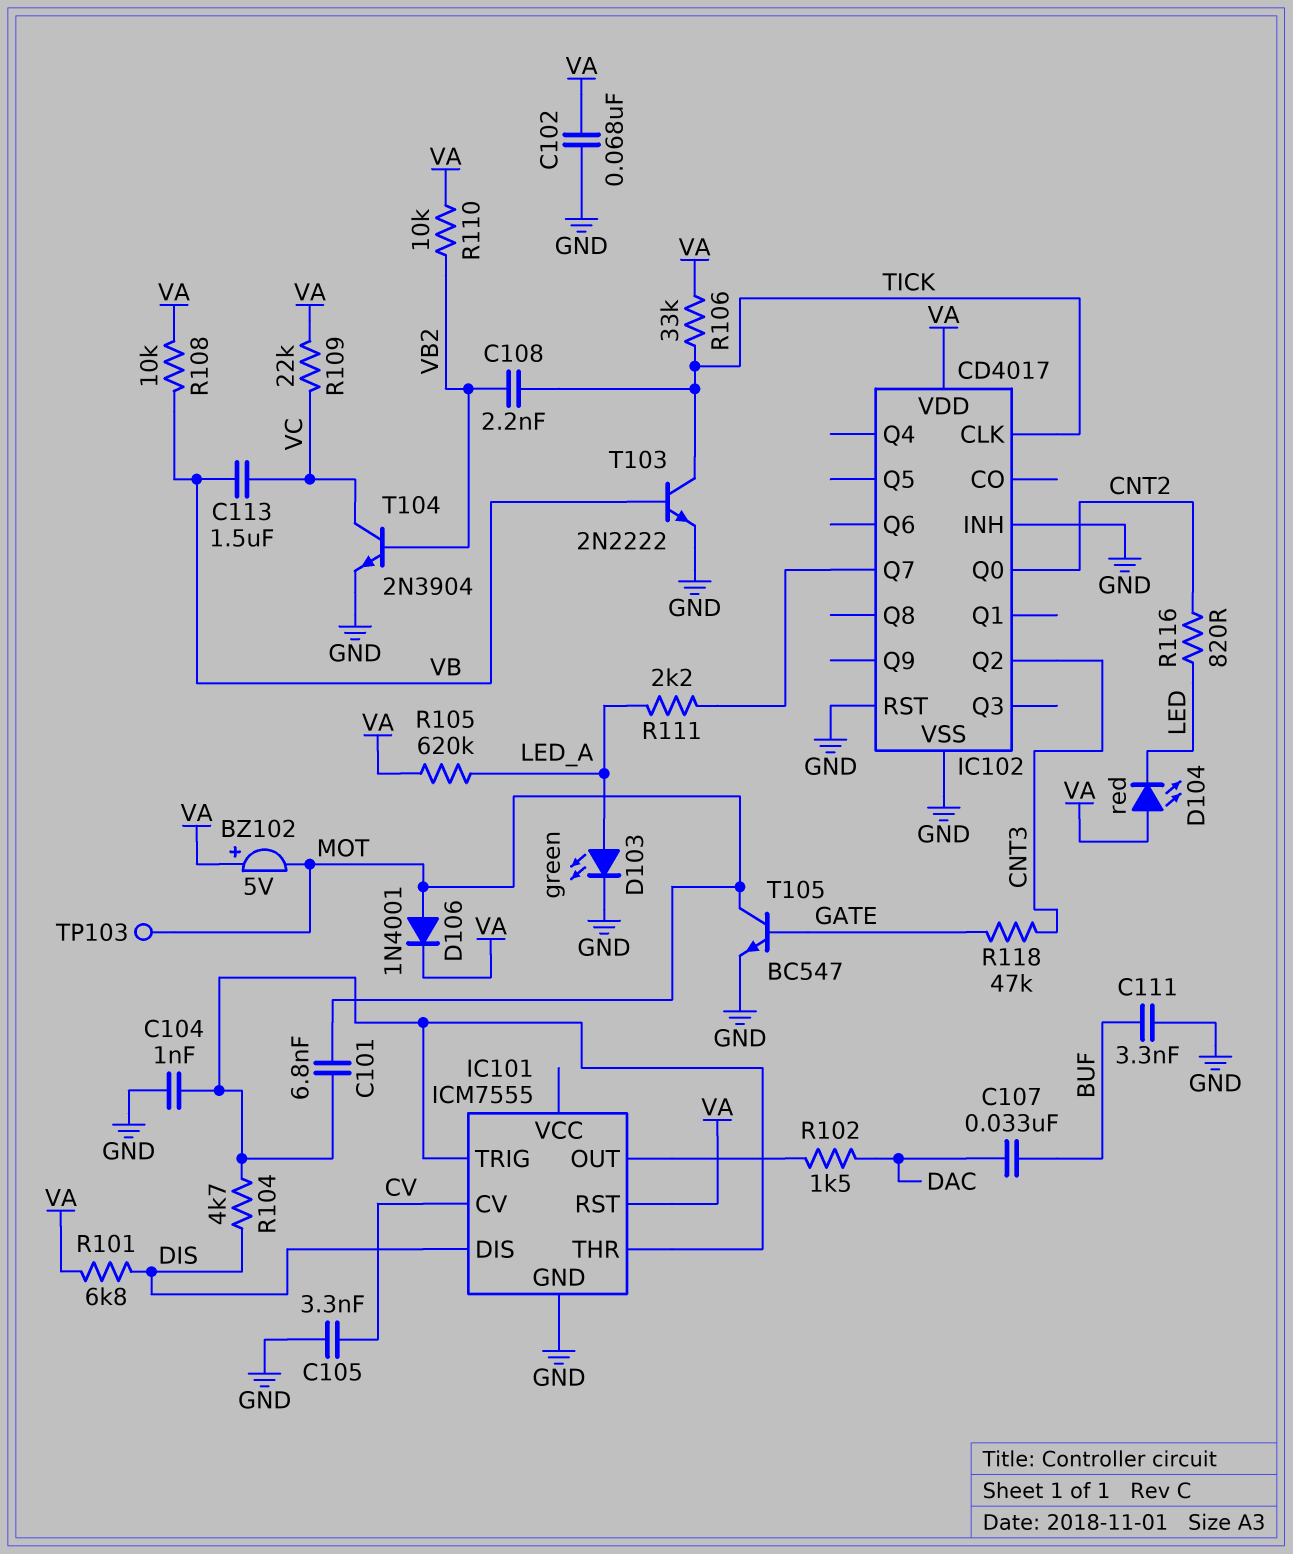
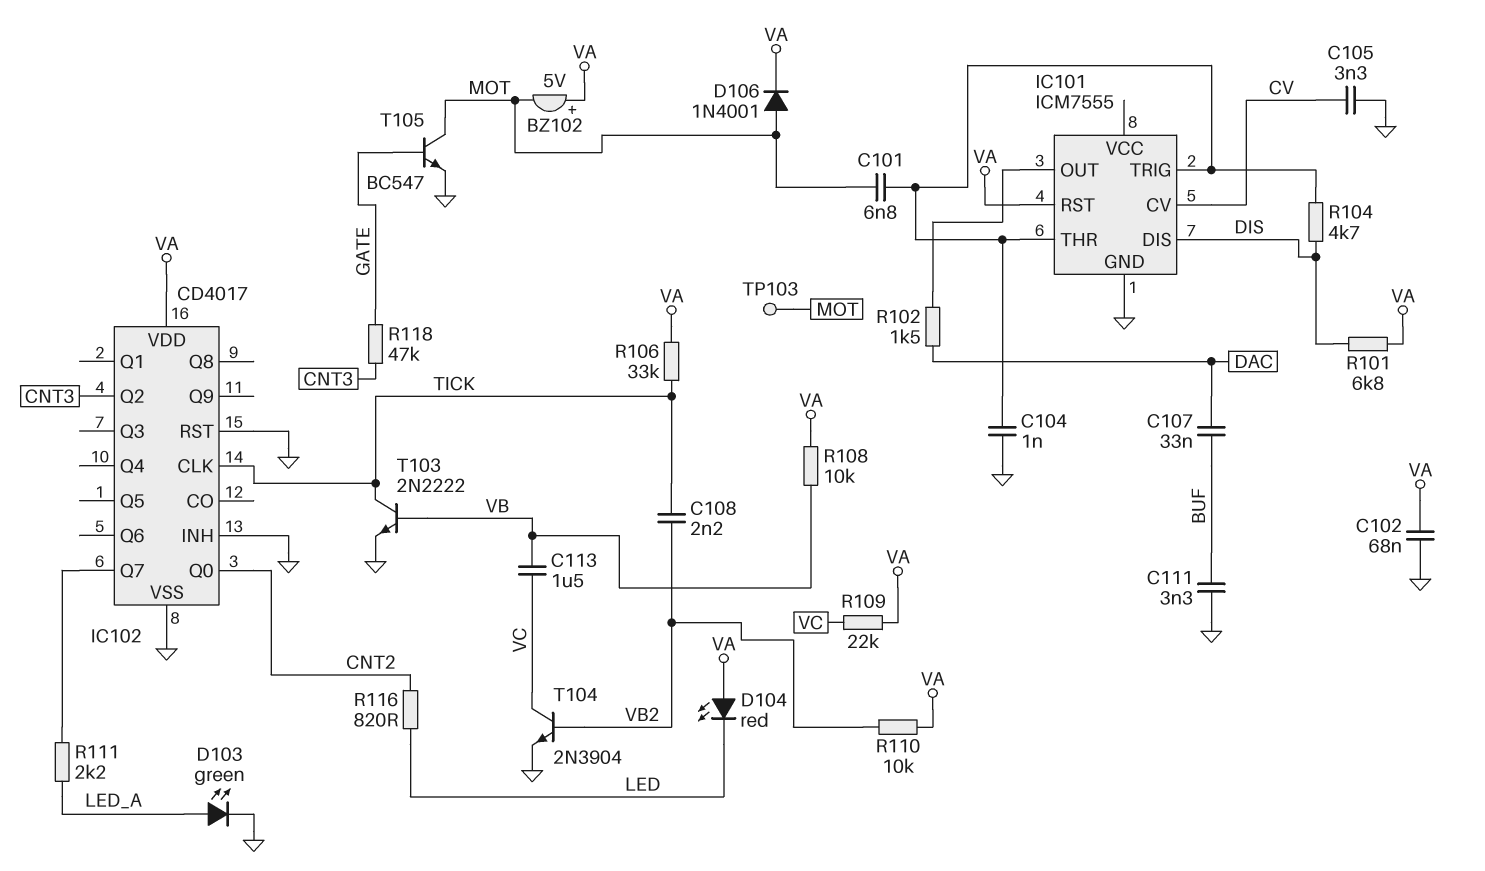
R105: 620k (LED_A, VA) -> none

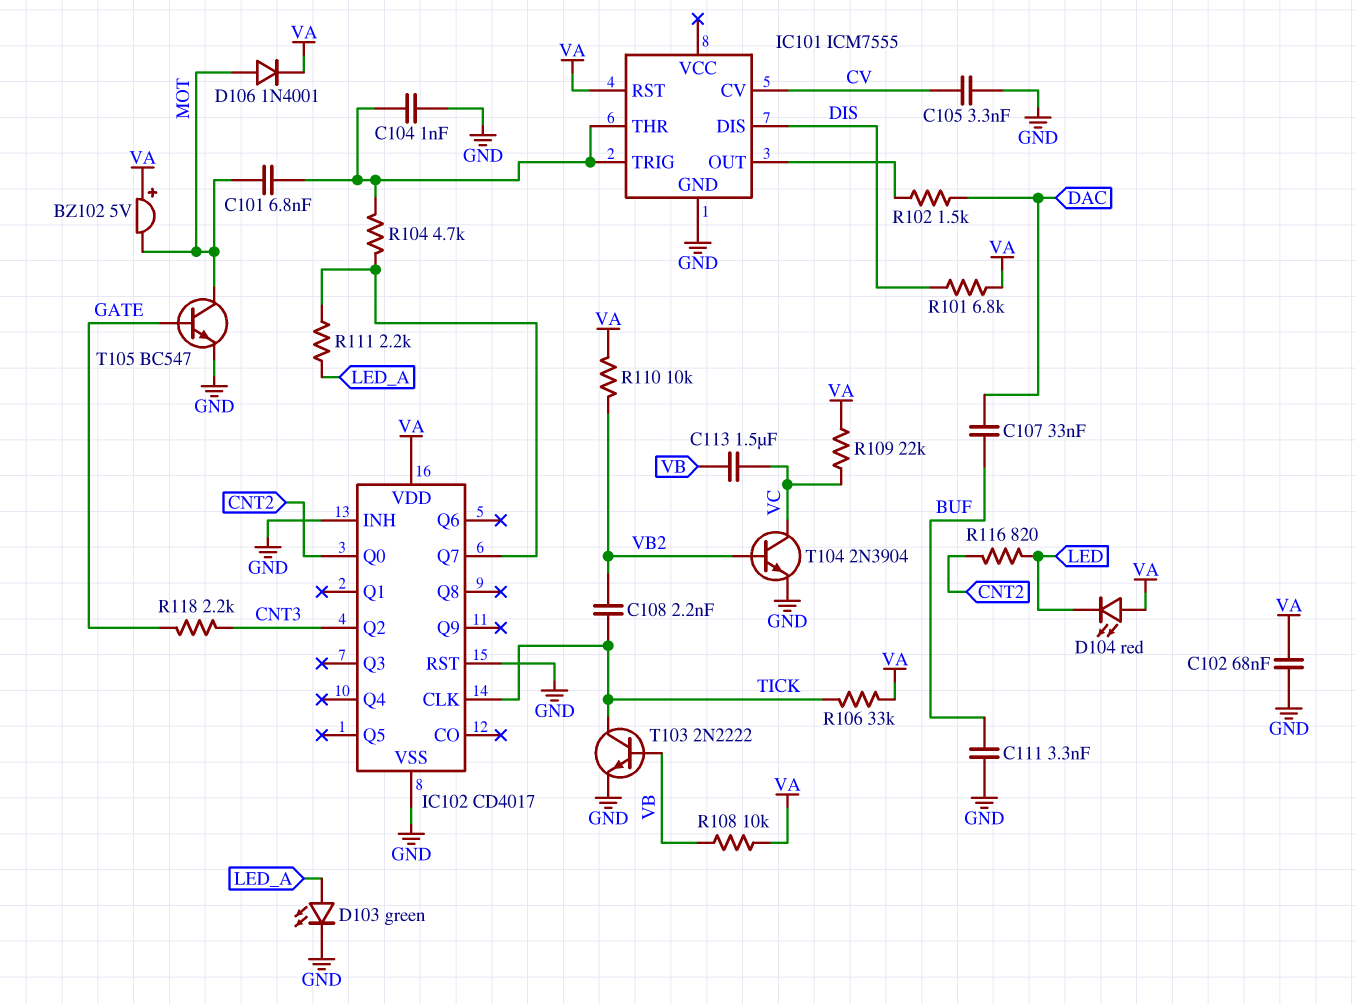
R104: 4.7k (DIS, IC101/THR) -> 4.7k (IC101/THR, IC102/Q7)
R118: 47k (CNT3, GATE) -> 2.2k (CNT3, GATE)
TP103: test point (MOT) -> none

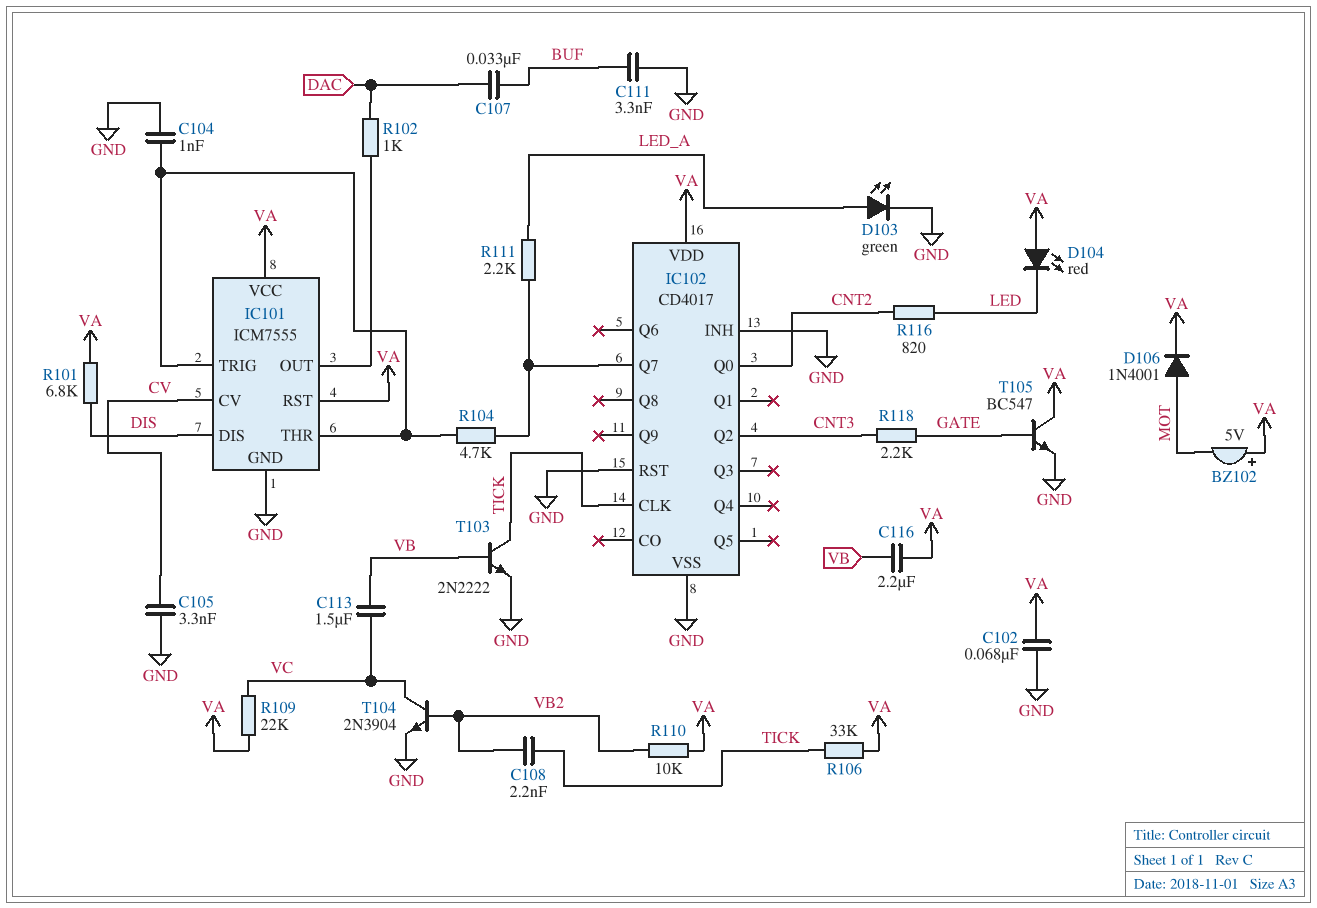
C101: 6.8nF (IC101/THR, MOT) -> none
C116: none -> 2.2uF (VA, VB)
IC101 pin VCC: none -> VA
R102: 1.5k (DAC, IC101/OUT) -> 1k (DAC, IC101/OUT)
R108: 10k (VA, VB) -> none
T105: NPN BC547 (B GATE, C MOT, E GND) -> NPN BC547 (B GATE, C VA, E GND)

